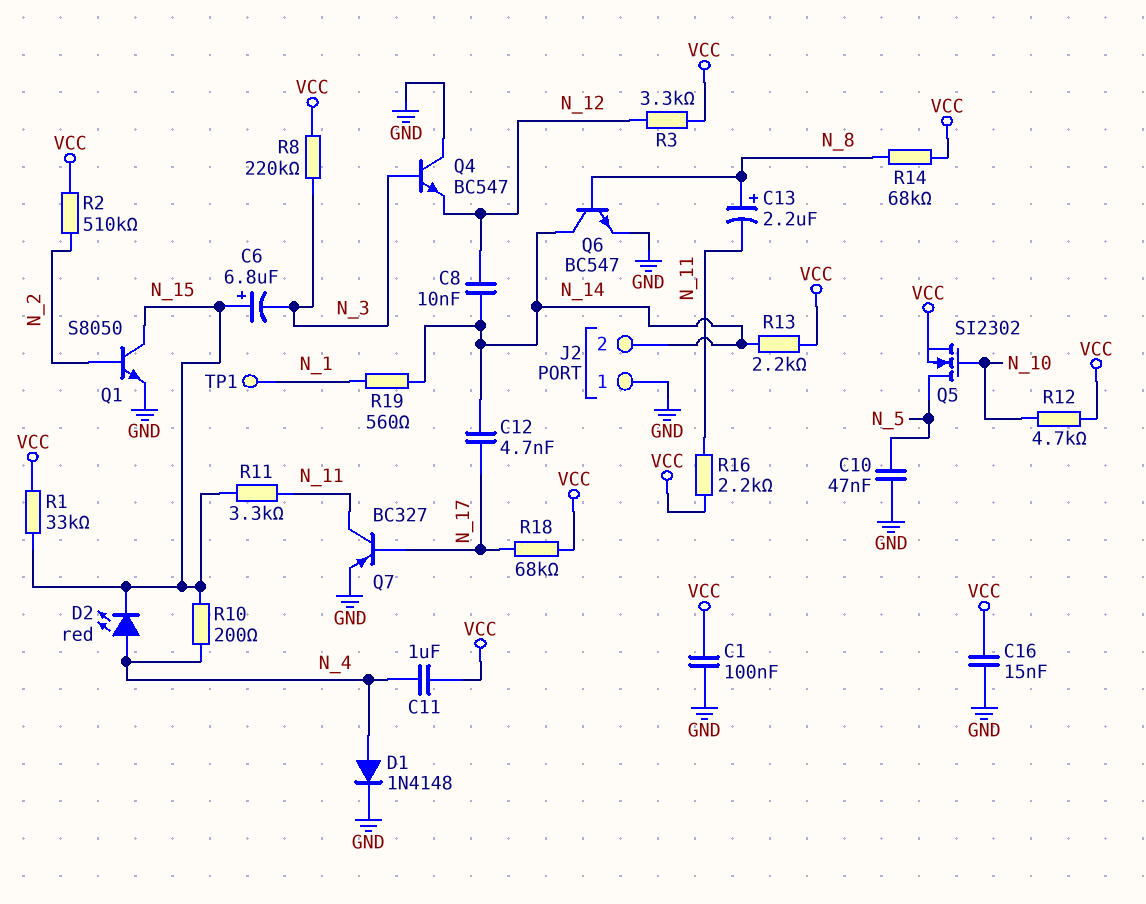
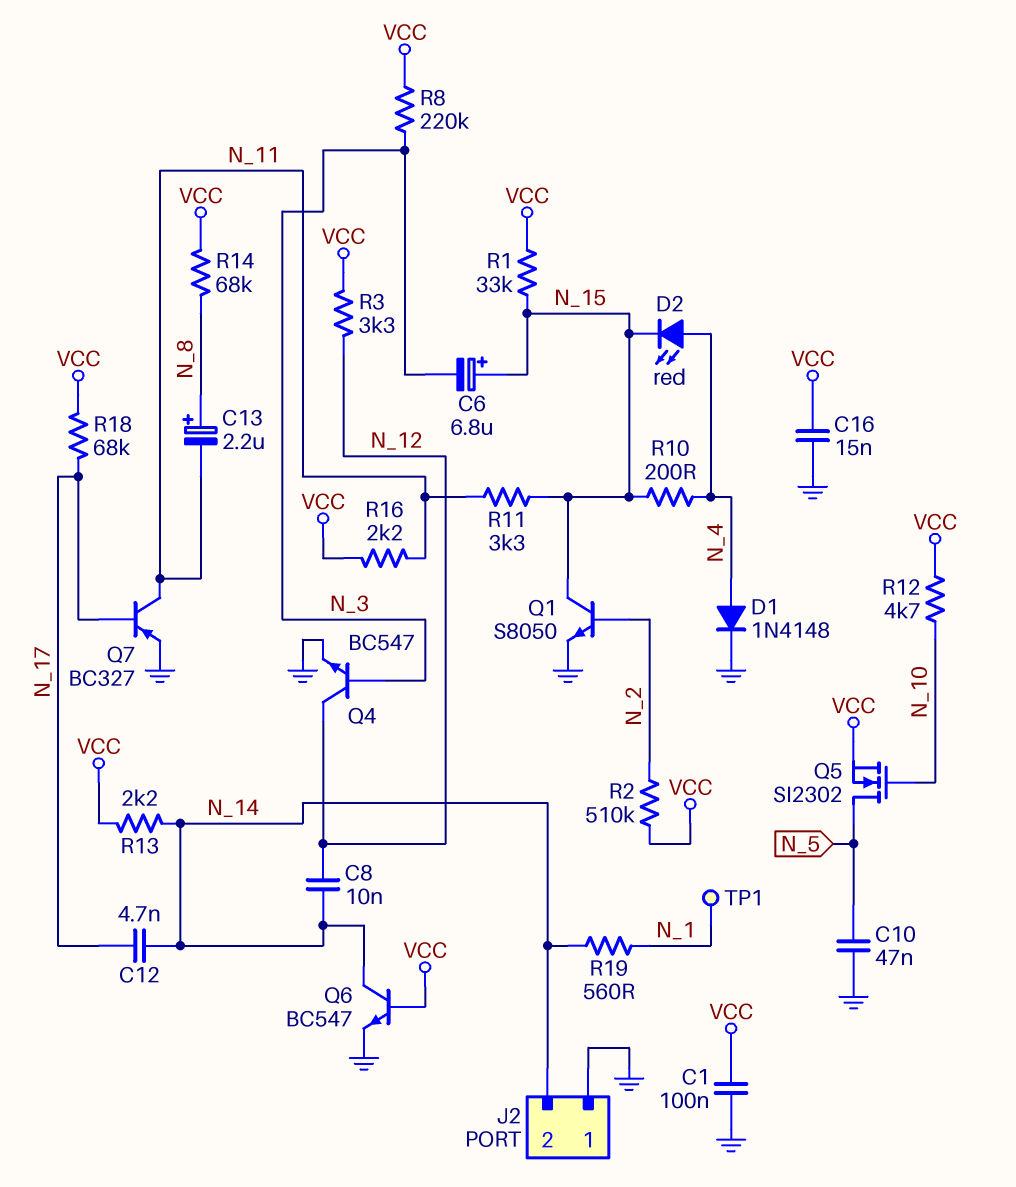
C11: 1uF (N_4, VCC) -> none
Q4: NPN BC547 (B N_3, C GND, E N_12) -> NPN BC547 (B N_3, C N_12, E GND)
Q6: NPN BC547 (B N_8, C N_14, E GND) -> NPN BC547 (B VCC, C N_14, E GND)

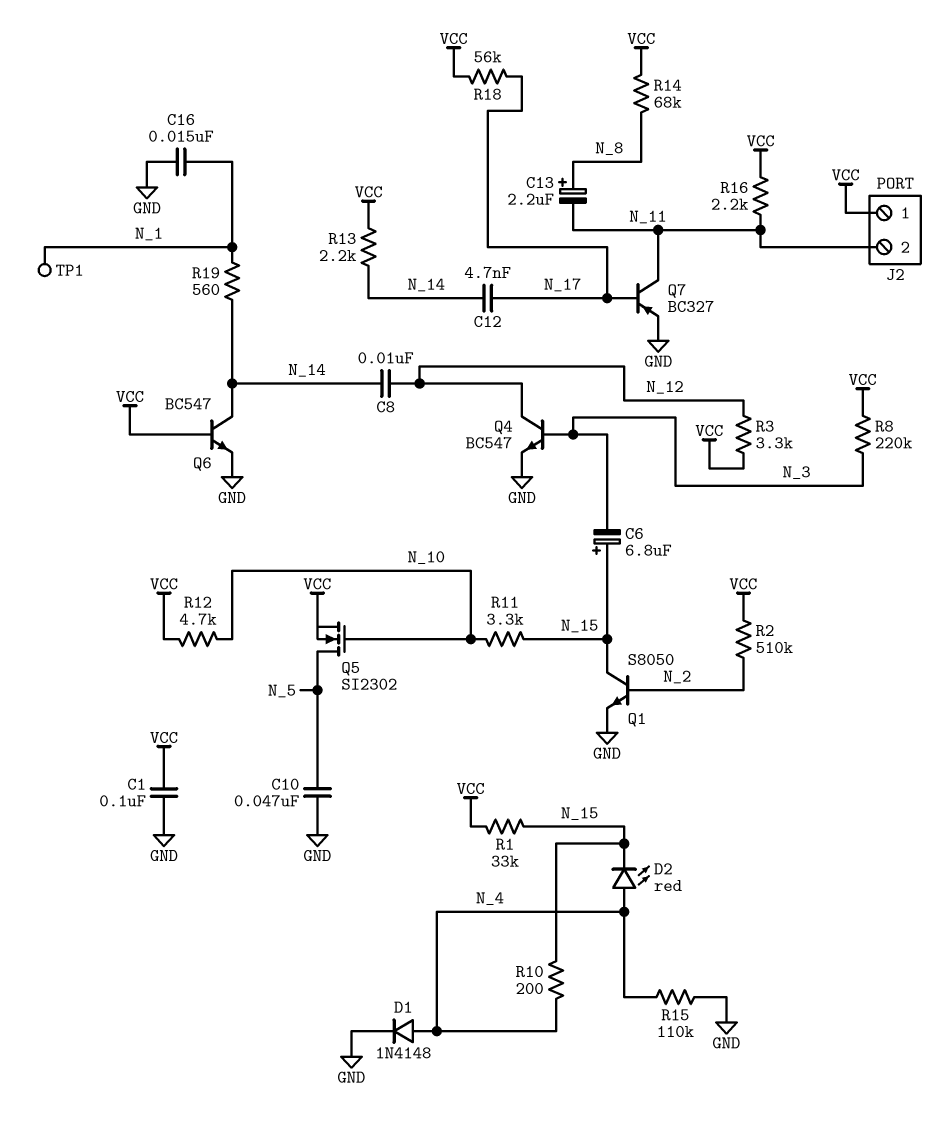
C16: 15nF (GND, VCC) -> 15nF (GND, N_1)
J2 pin 1: GND -> VCC
J2 pin 2: N_14 -> N_11
R11: 3.3k (N_11, N_15) -> 3.3k (N_10, N_15)
R15: none -> 110k (GND, N_4)
R18: 68k (N_17, VCC) -> 56k (N_17, VCC)

